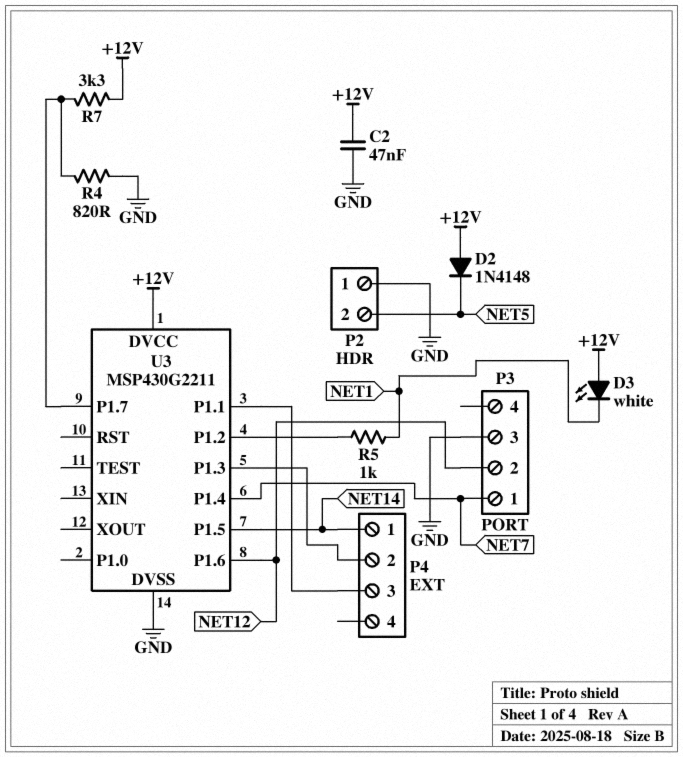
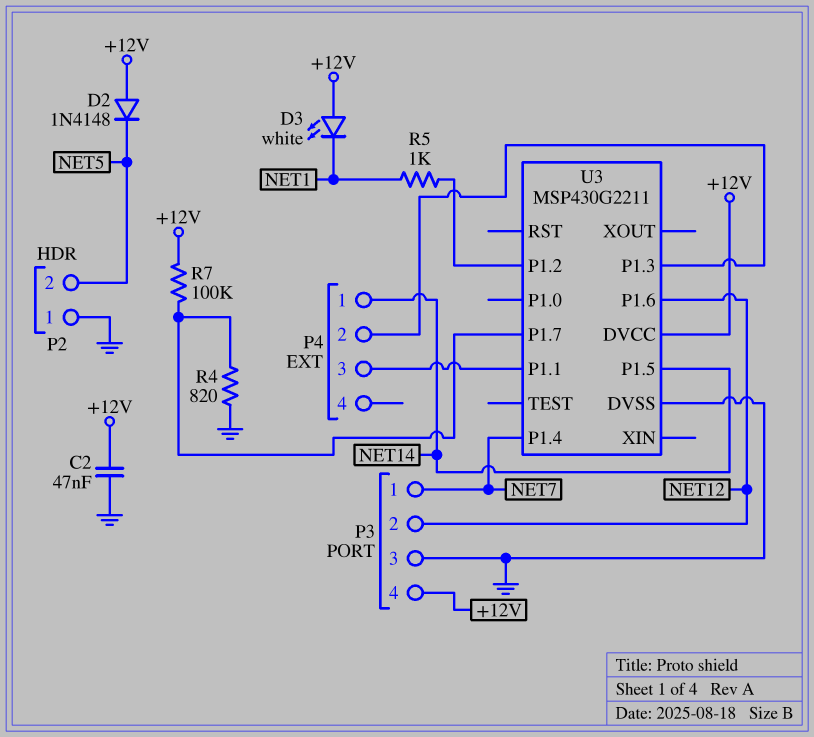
P3 pin 4: none -> +12V
R7: 3.3k (+12V, U3/P1.7) -> 100k (+12V, U3/P1.7)

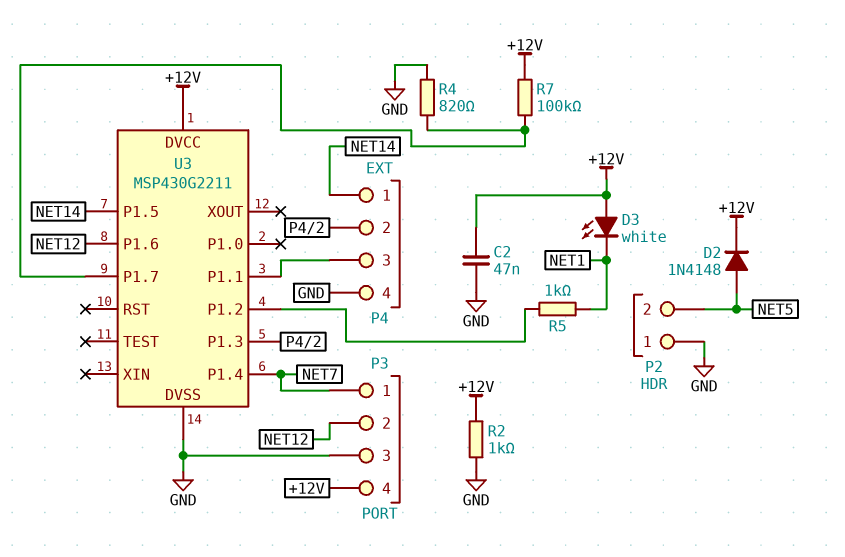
D2: diode 1N4148 (A +12V, K NET5) -> diode 1N4148 (A NET5, K +12V)
P4 pin 4: none -> GND
R2: none -> 1k (+12V, GND)

